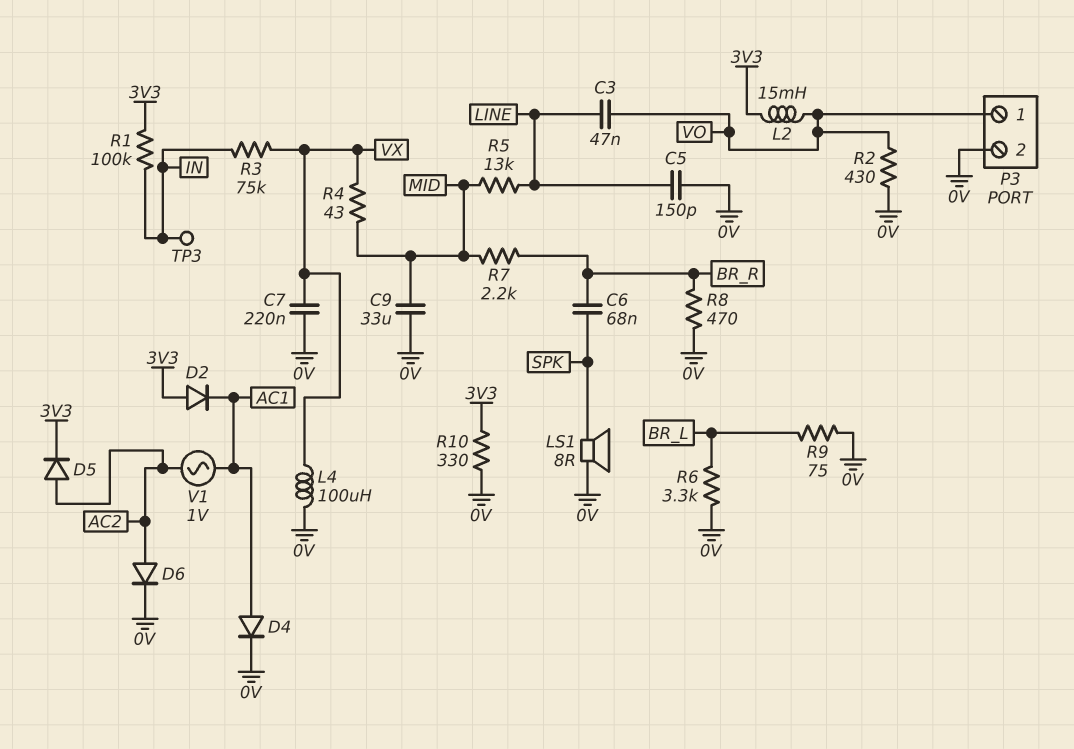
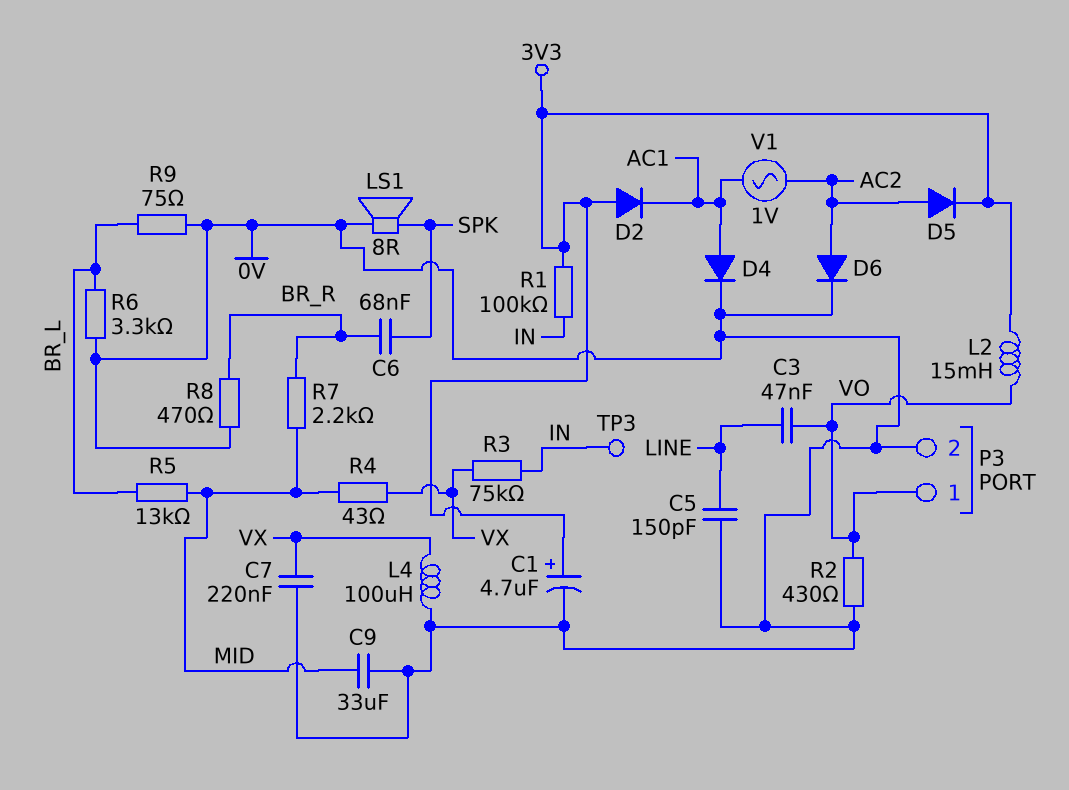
C1: none -> 4.7uF (plus 3V3, minus 0V)
R5: 13k (LINE, MID) -> 13k (BR_L, MID)
R10: 330 (0V, 3V3) -> none

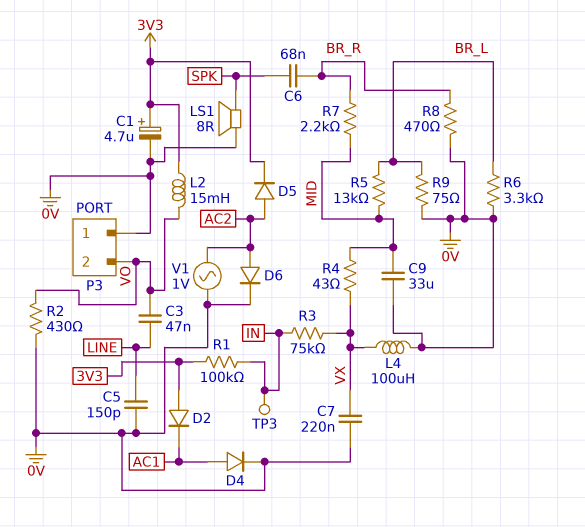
P3 pin 1: VO -> 0V
P3 pin 2: 0V -> VO
V1: AC 1V (AC1, AC2) -> AC 1V (0V, AC2)

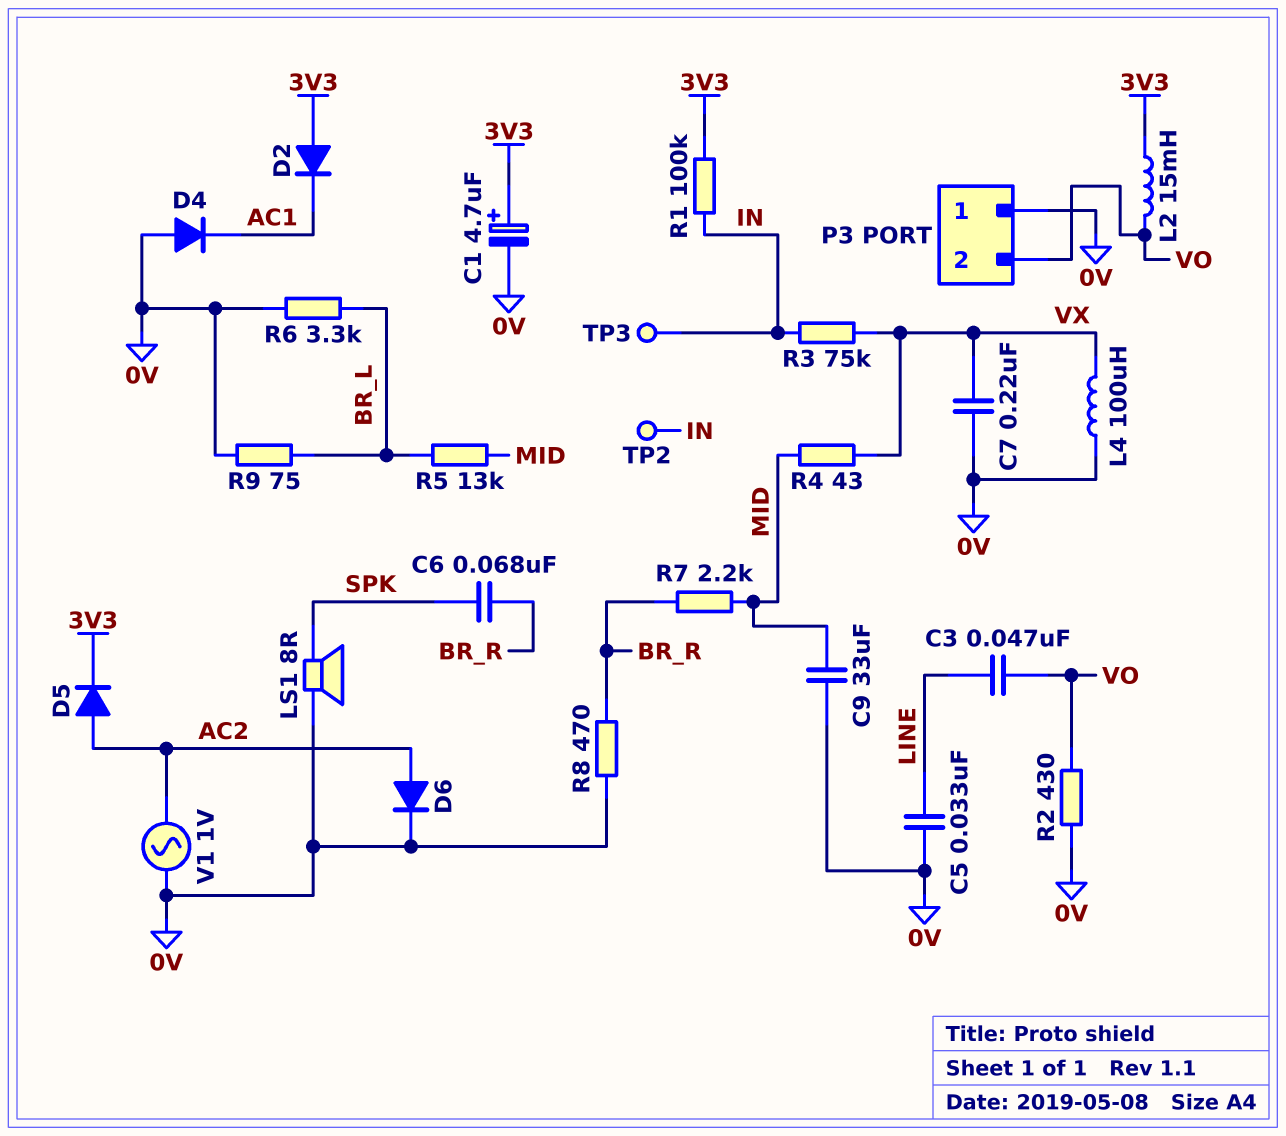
C5: 150pF (0V, LINE) -> 33nF (0V, LINE)
D4: diode (A AC1, K 0V) -> diode (A 0V, K AC1)
TP2: none -> test point (IN)

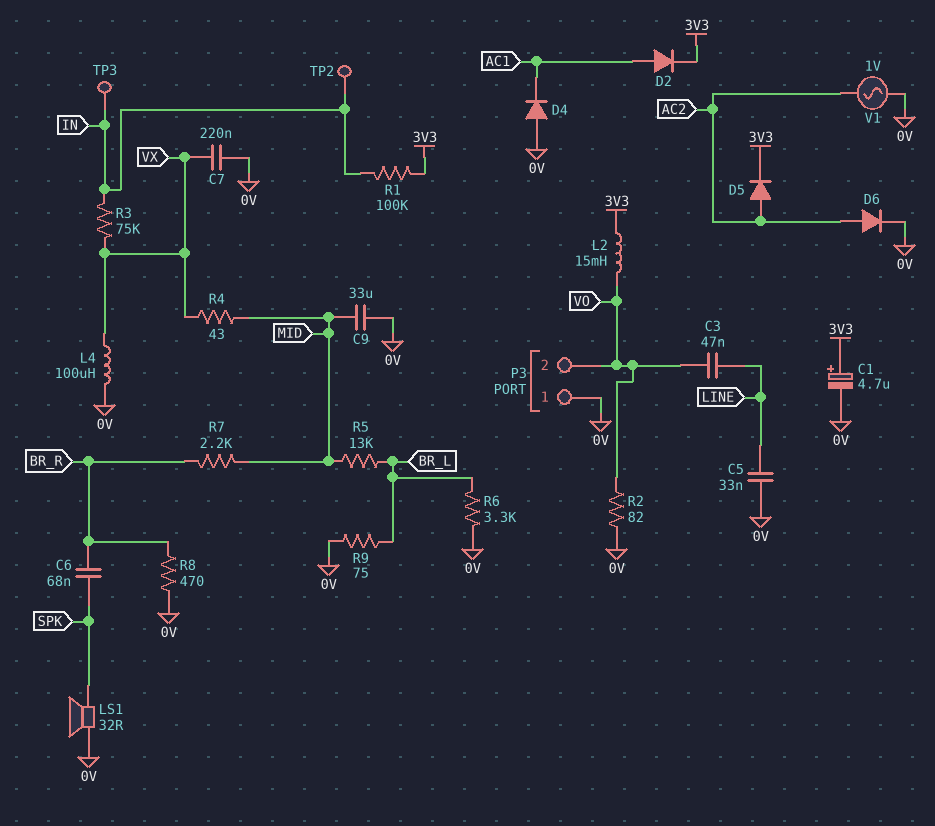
D2: diode (A 3V3, K AC1) -> diode (A AC1, K 3V3)
LS1: speaker 8R (0V, SPK) -> speaker 32R (0V, SPK)
R2: 430 (0V, VO) -> 82 (0V, VO)

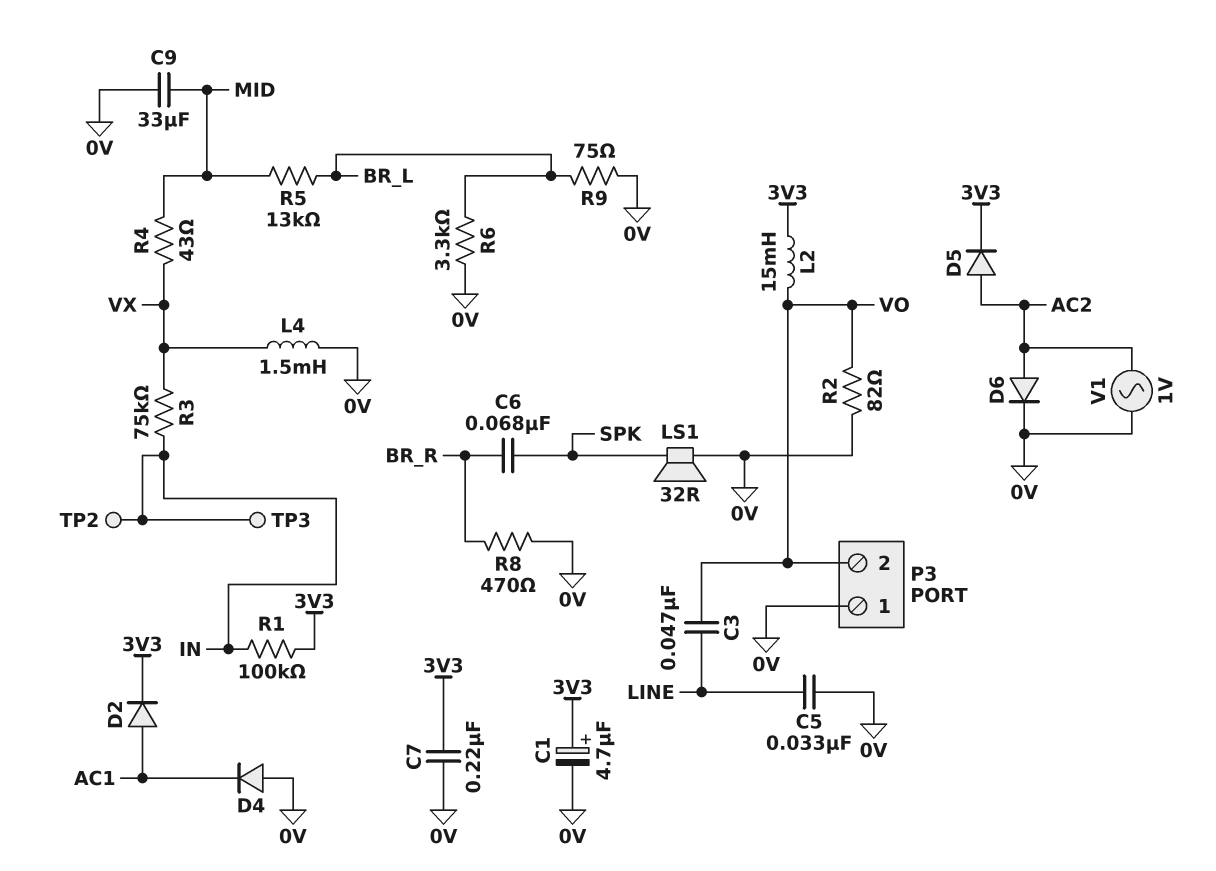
C7: 220nF (0V, VX) -> 220nF (0V, 3V3)
L4: 100uH (0V, VX) -> 1.5mH (0V, VX)
R7: 2.2k (BR_R, MID) -> none

